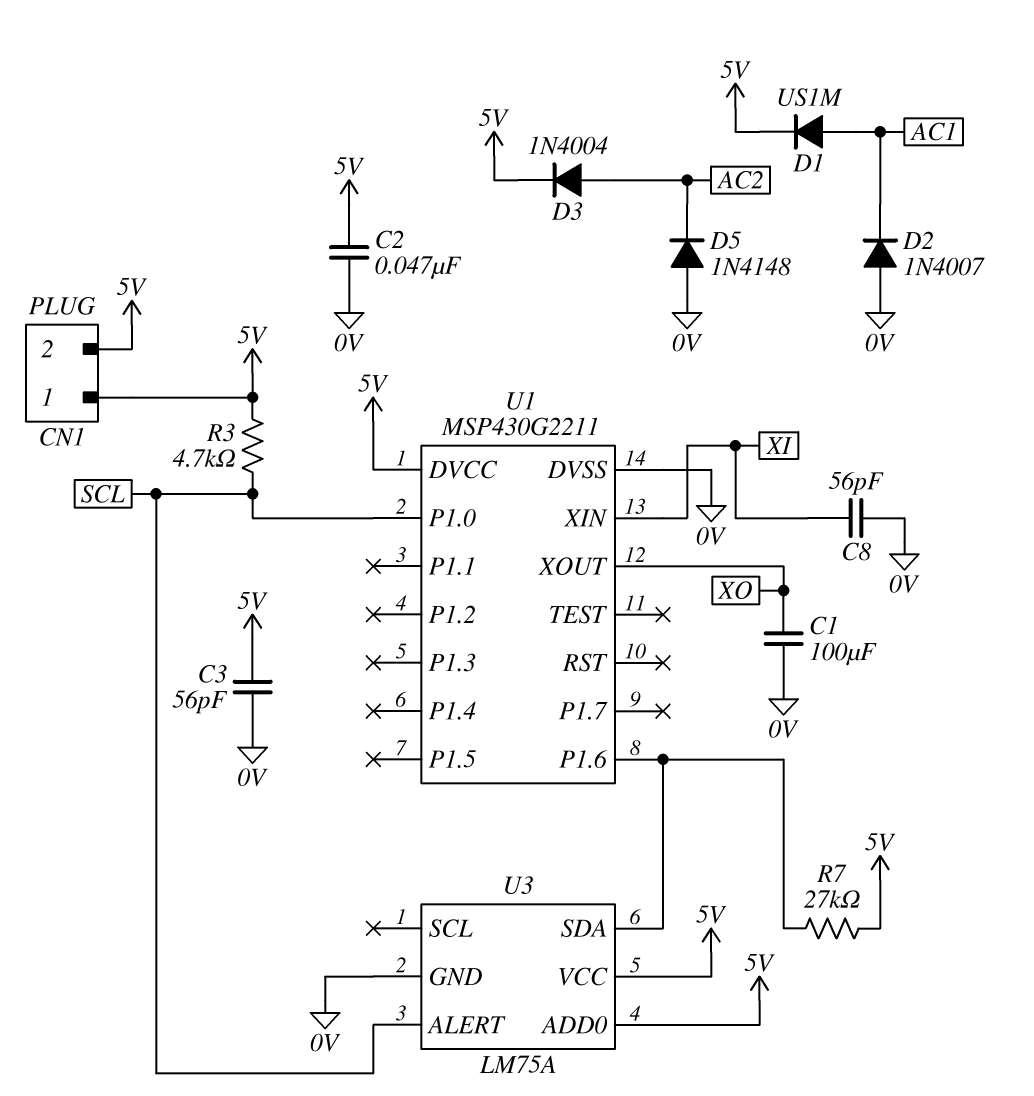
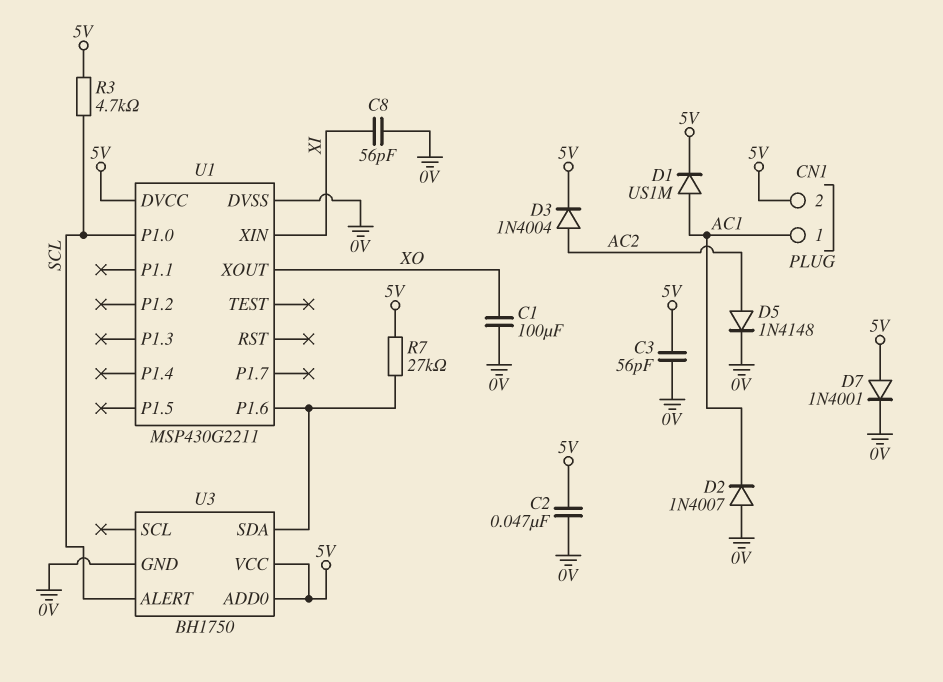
CN1 pin 1: 5V -> AC1
D5: diode 1N4148 (A 0V, K AC2) -> diode 1N4148 (A AC2, K 0V)
D7: none -> diode 1N4001 (A 5V, K 0V)
U3: LM75A -> BH1750

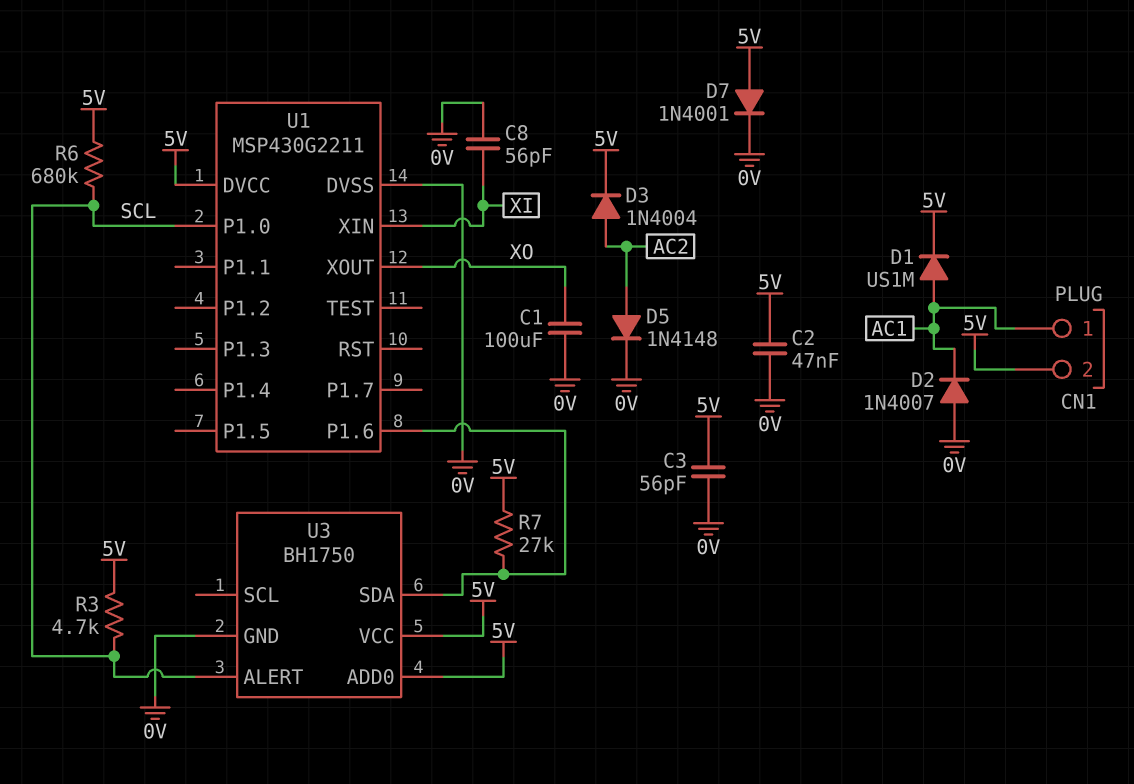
R6: none -> 680k (5V, SCL)

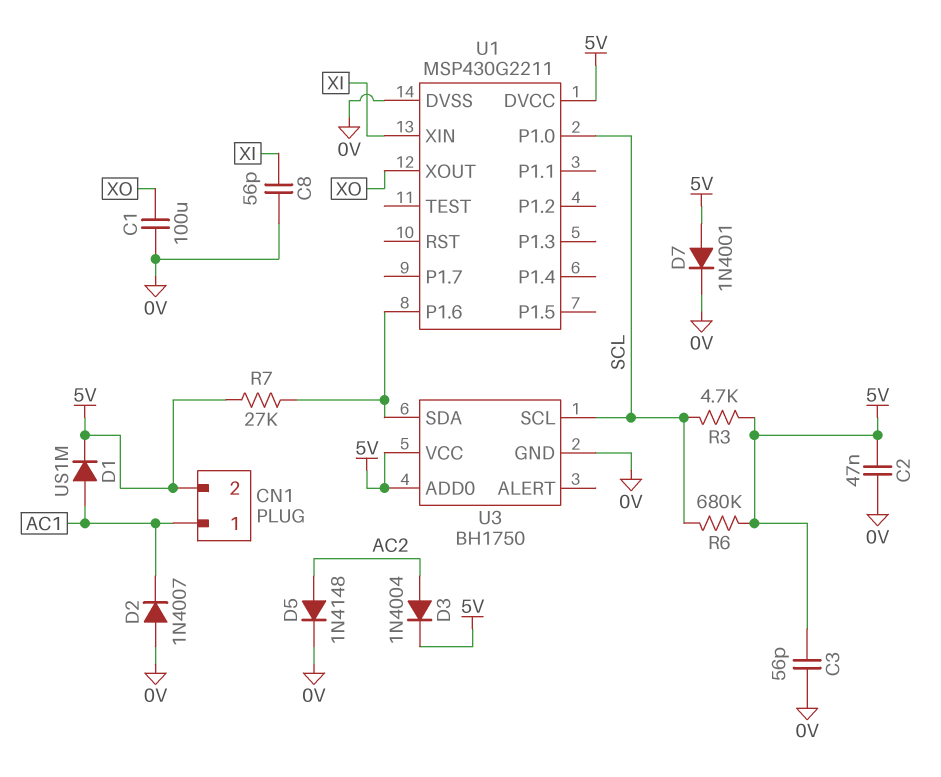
U3 pin ALERT: SCL -> none
U3 pin SCL: none -> SCL

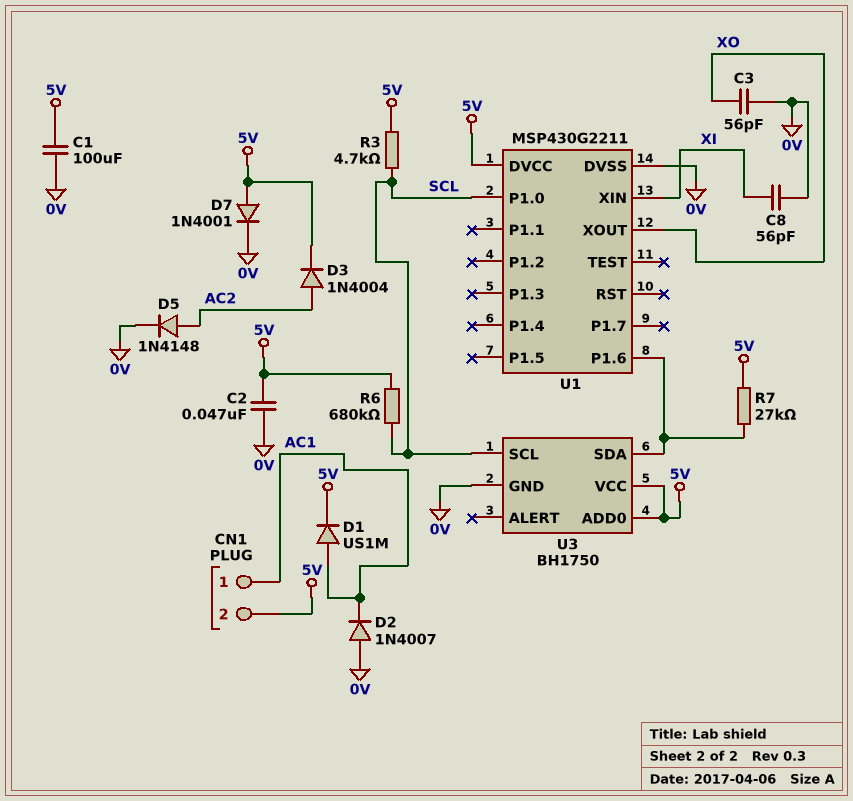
C1: 100uF (0V, XO) -> 100uF (0V, 5V)
C3: 56pF (0V, 5V) -> 56pF (0V, XO)

